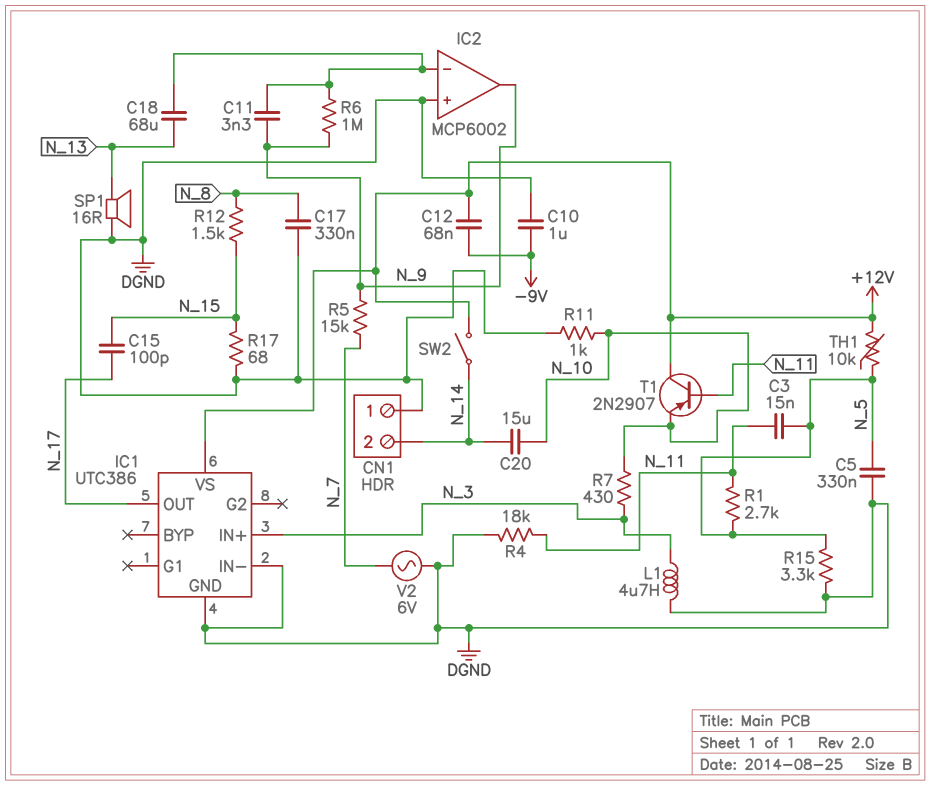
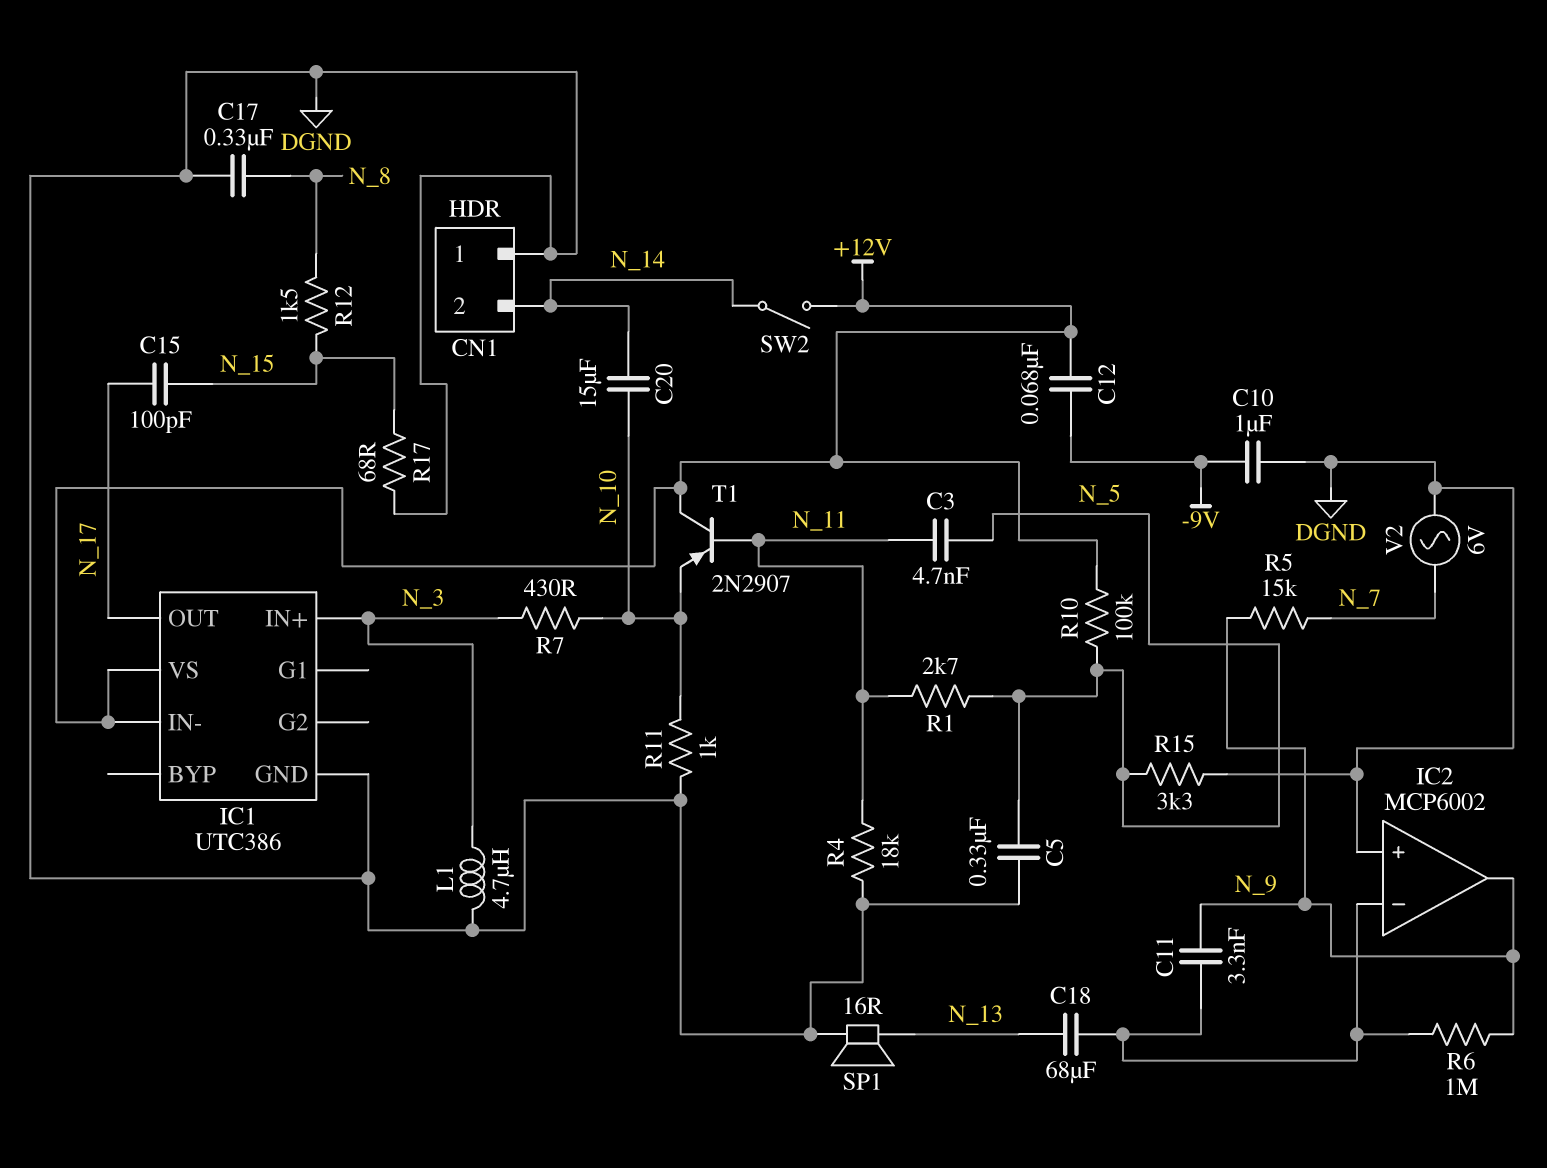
C3: 15nF (N_5, N_11) -> 4.7nF (N_5, N_11)
IC1 pin IN-: DGND -> +12V
R10: none -> 100k (+12V, N_5)
TH1: 10k (+12V, N_5) -> none

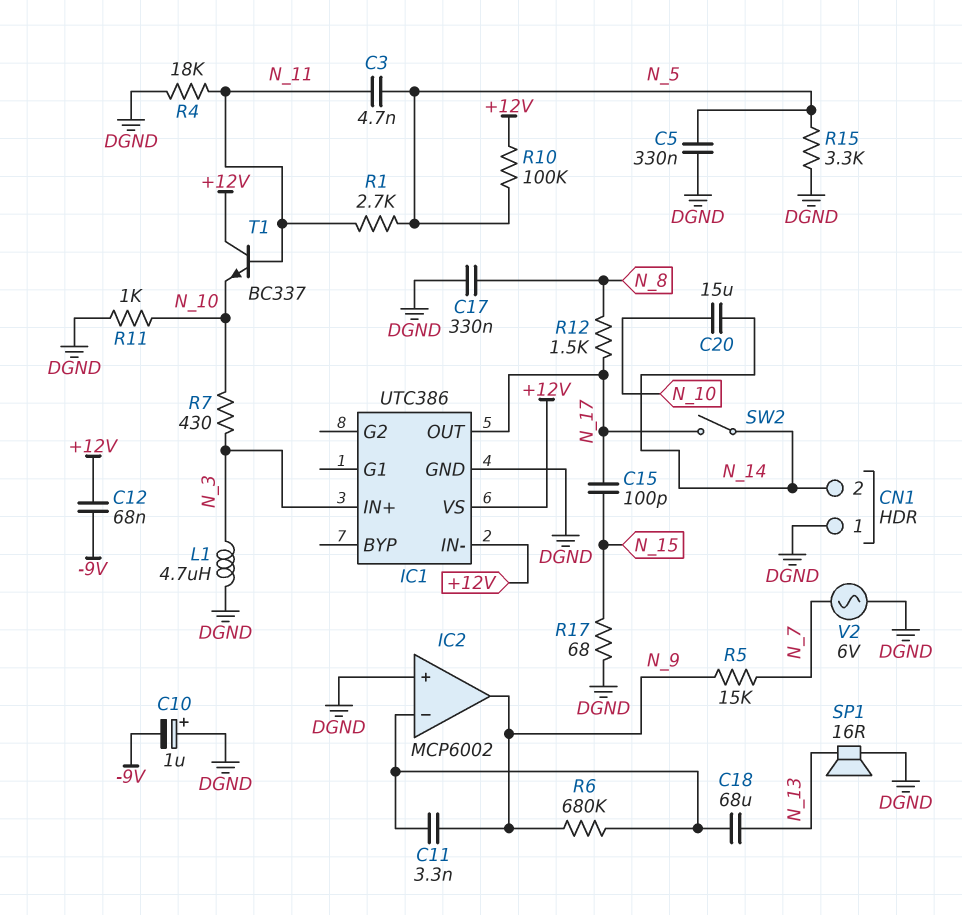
C10: 1uF (-9V, DGND) -> 1uF (plus DGND, minus -9V)
R6: 1M (IC2/in-, N_9) -> 680k (IC2/in-, N_9)
R12: 1.5k (N_8, N_15) -> 1.5k (N_8, N_17)
SW2: switch (+12V, N_14) -> switch (N_14, N_17)
T1: PNP 2N2907 (B N_11, C +12V, E N_10) -> NPN BC337 (B N_11, C +12V, E N_10)

